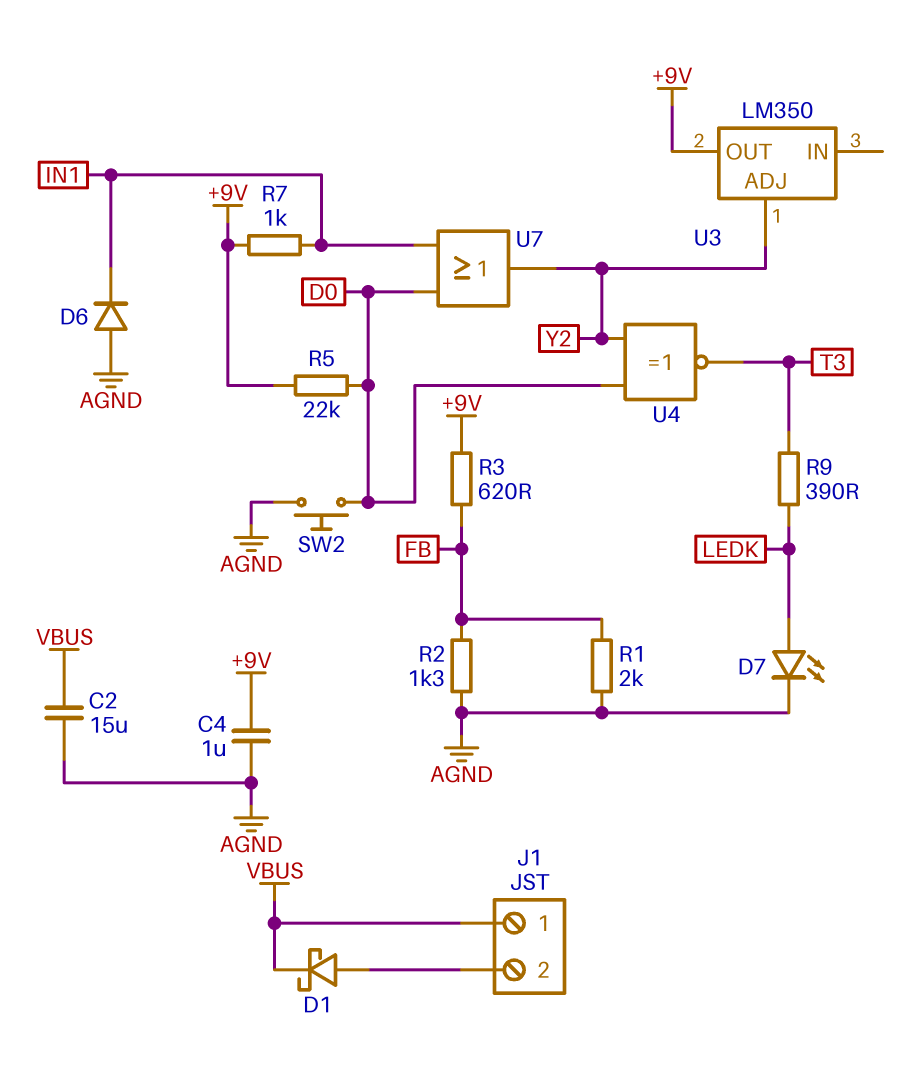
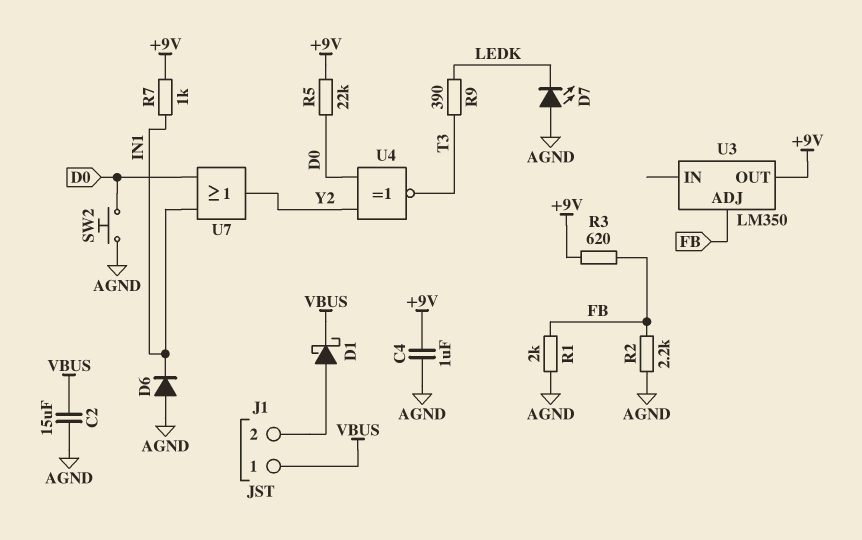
D7: LED (A LEDK, K AGND) -> LED (A AGND, K LEDK)
R2: 1.3k (AGND, FB) -> 2.2k (AGND, FB)
U3 pin ADJ: Y2 -> FB

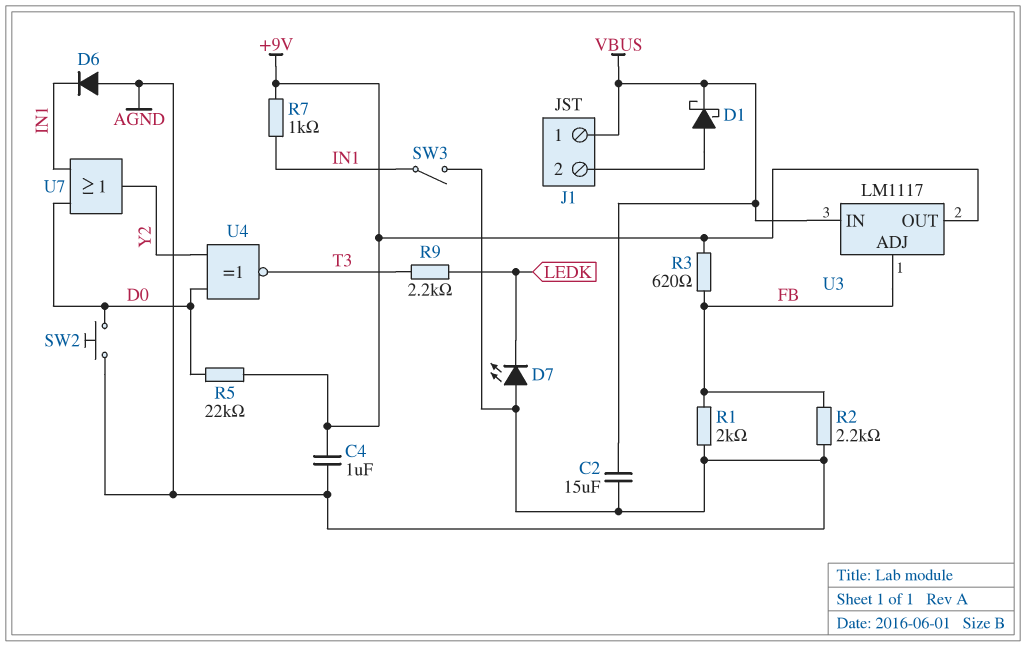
R9: 390 (LEDK, T3) -> 2.2k (LEDK, T3)
SW3: none -> switch (AGND, IN1)
U3: LM350 -> LM1117
U3 pin IN: none -> VBUS

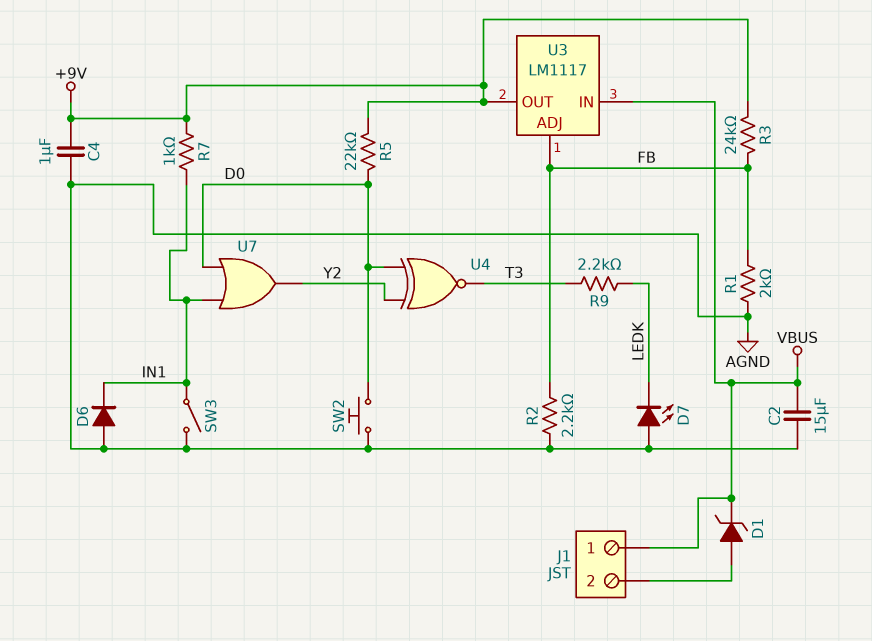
D1: schottky (A J1/2, K VBUS) -> zener (A J1/2, K VBUS)
R3: 620 (+9V, FB) -> 24k (+9V, FB)

